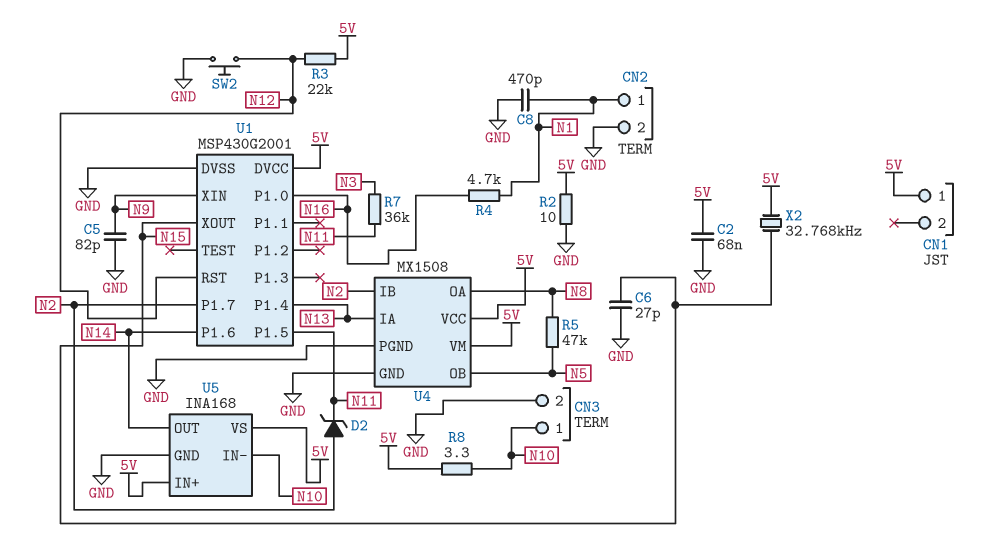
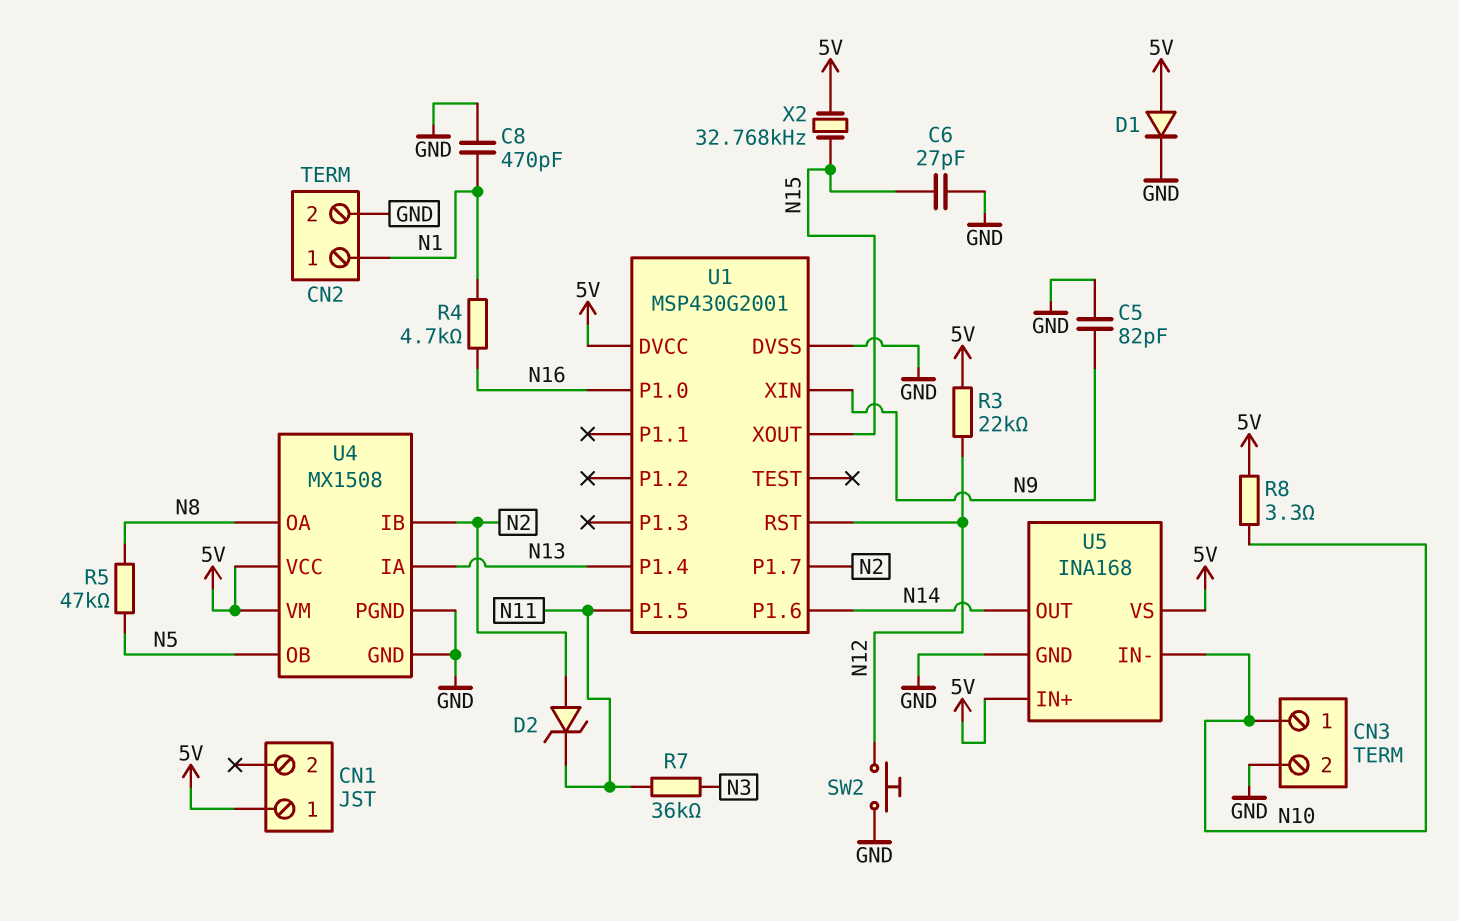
C2: 68nF (5V, GND) -> none
D1: none -> diode (A 5V, K GND)
R2: 10 (5V, GND) -> none

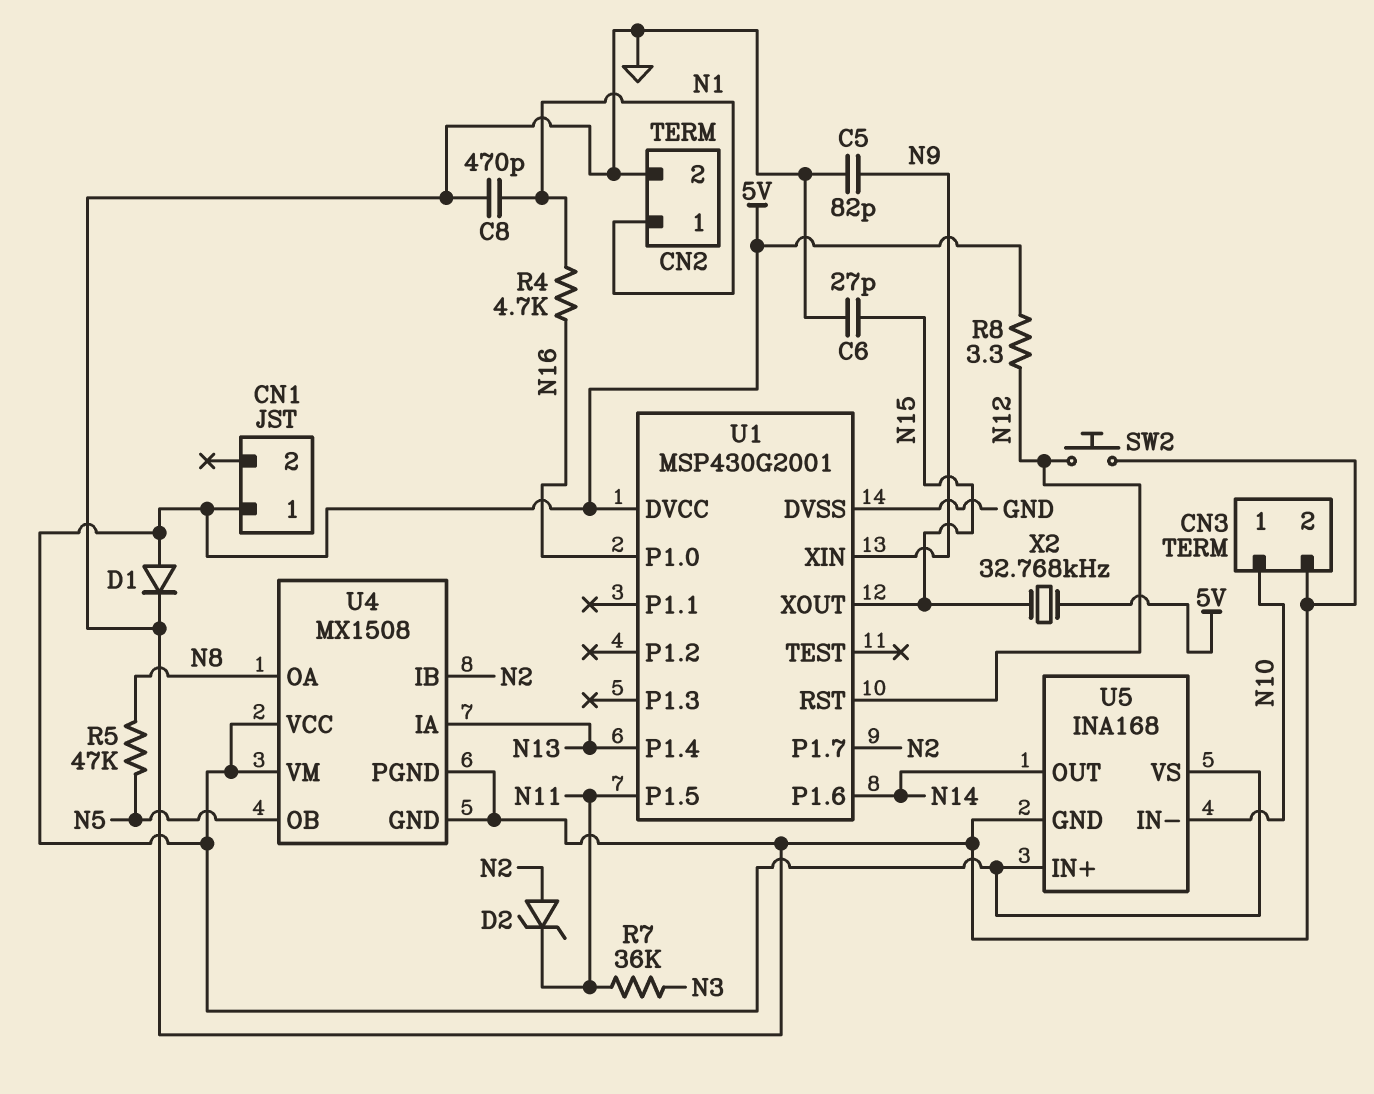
R3: 22k (5V, N12) -> none
R8: 3.3 (5V, N10) -> 3.3 (5V, N12)

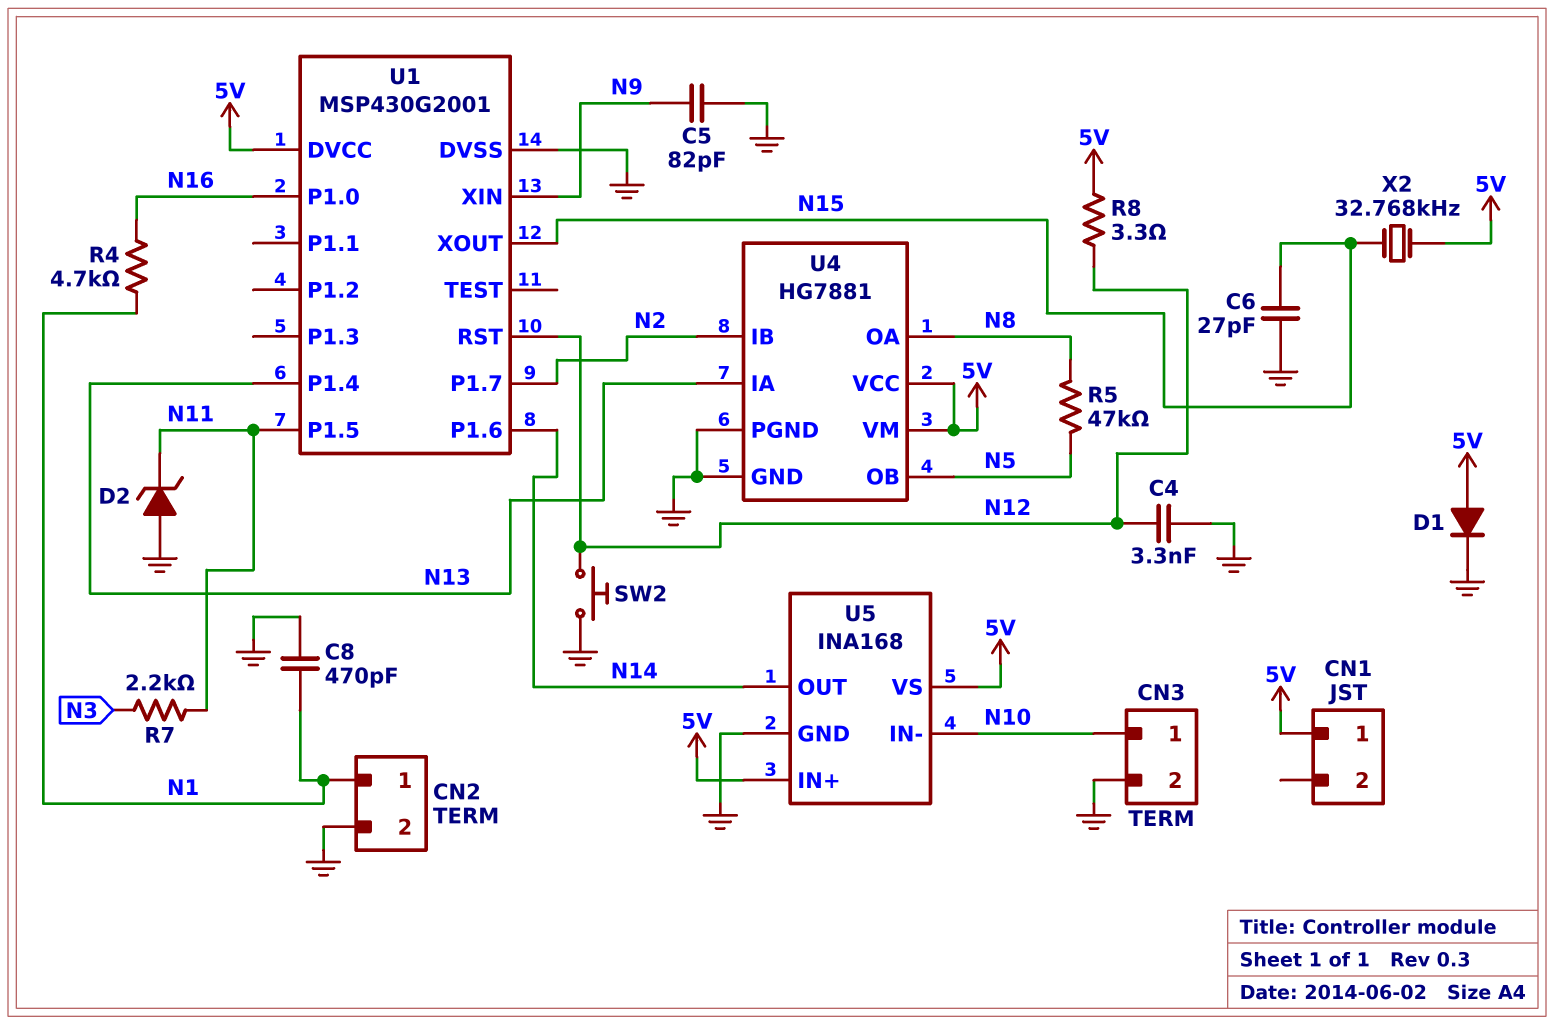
C4: none -> 3.3nF (GND, N12)
D2: zener (A N2, K N11) -> zener (A GND, K N11)
R7: 36k (N3, N11) -> 2.2k (N3, N11)
U4: MX1508 -> HG7881

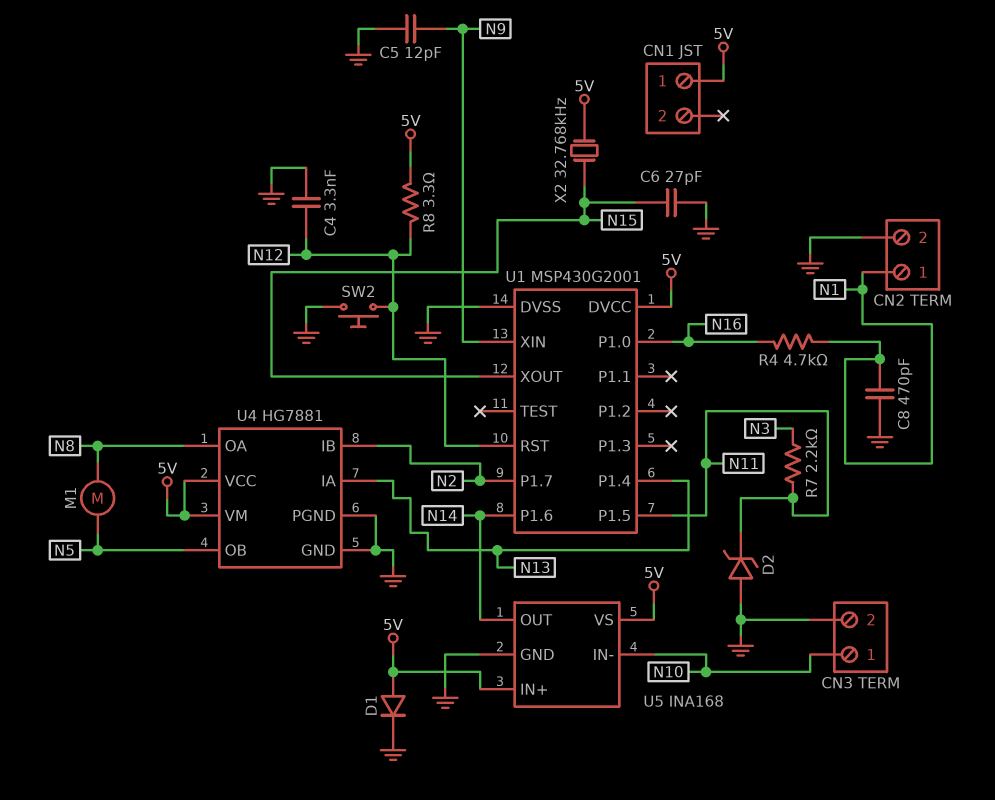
C5: 82pF (GND, N9) -> 12pF (GND, N9)
M1: none -> motor (N5, N8)
R5: 47k (N5, N8) -> none

